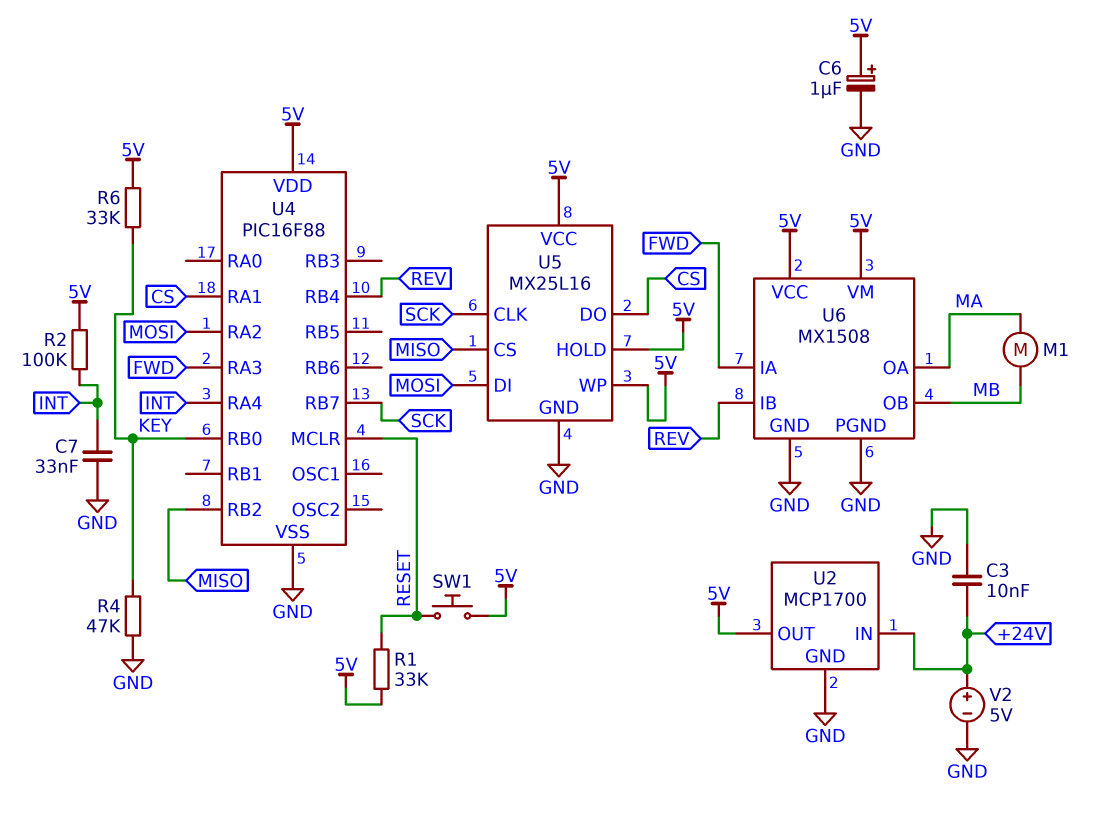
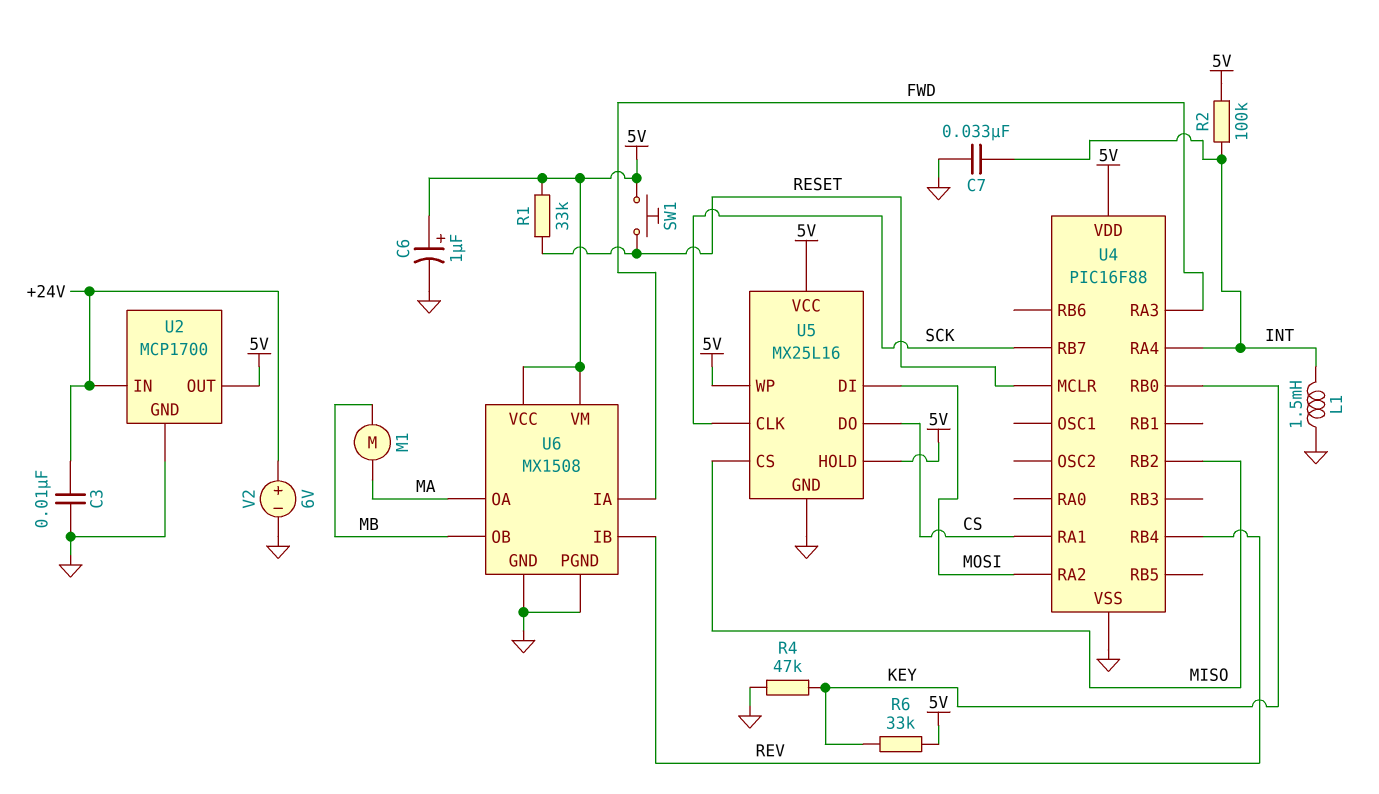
L1: none -> 1.5mH (GND, INT)
V2: 5V (plus +24V, minus GND) -> 6V (plus +24V, minus GND)

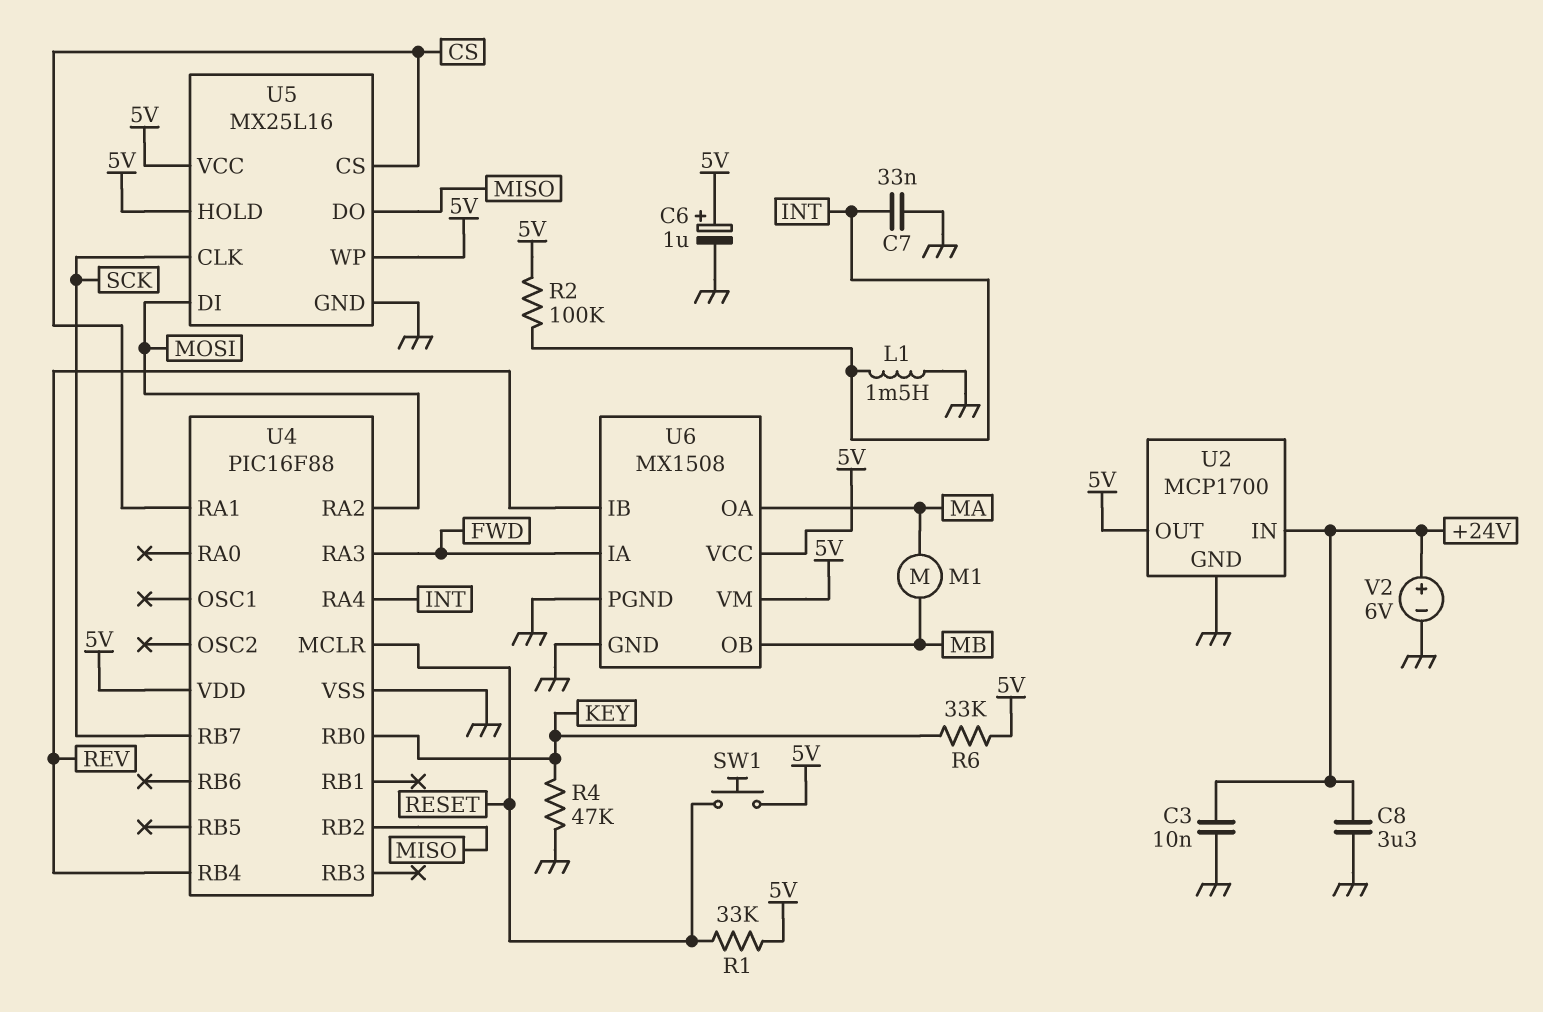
C8: none -> 3.3uF (+24V, GND)
U5 pin CS: MISO -> CS
U5 pin DO: CS -> MISO

